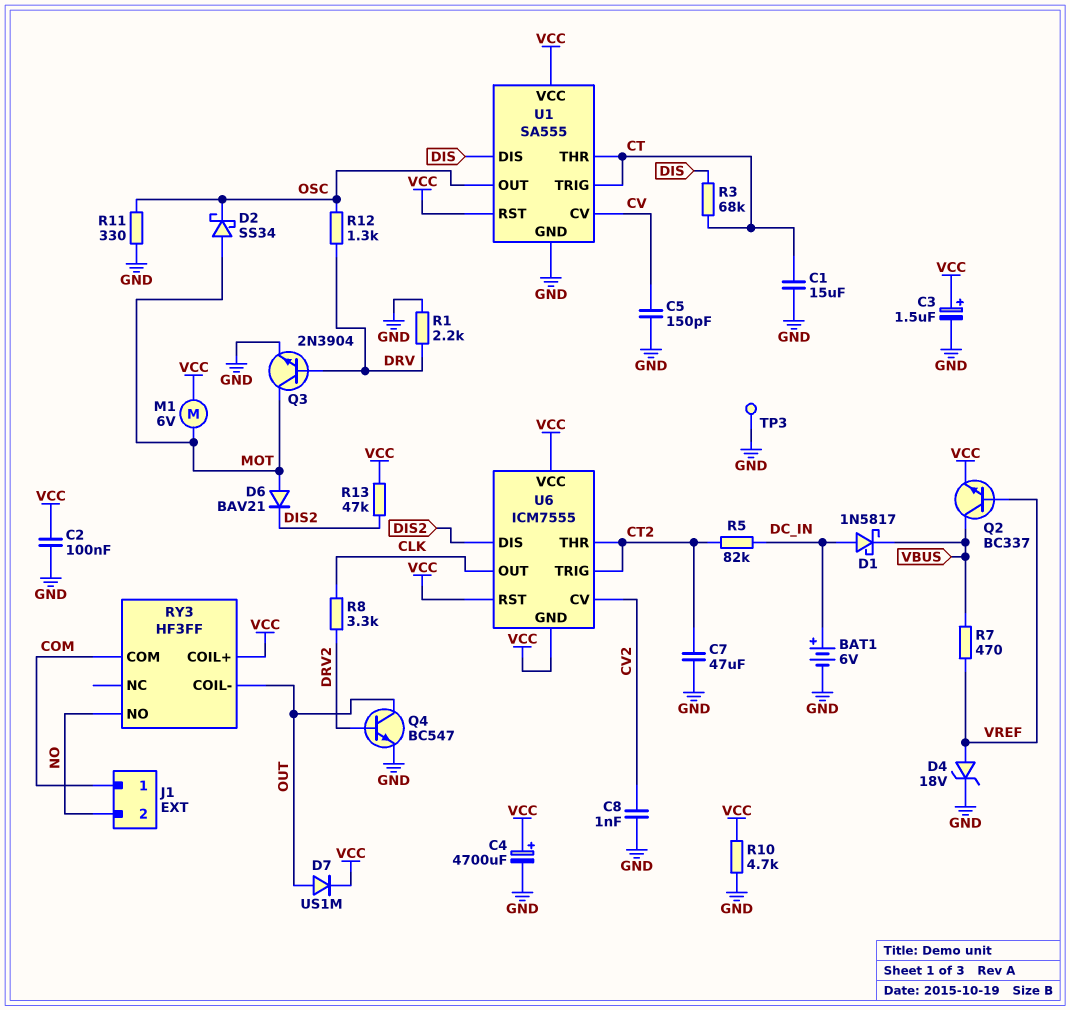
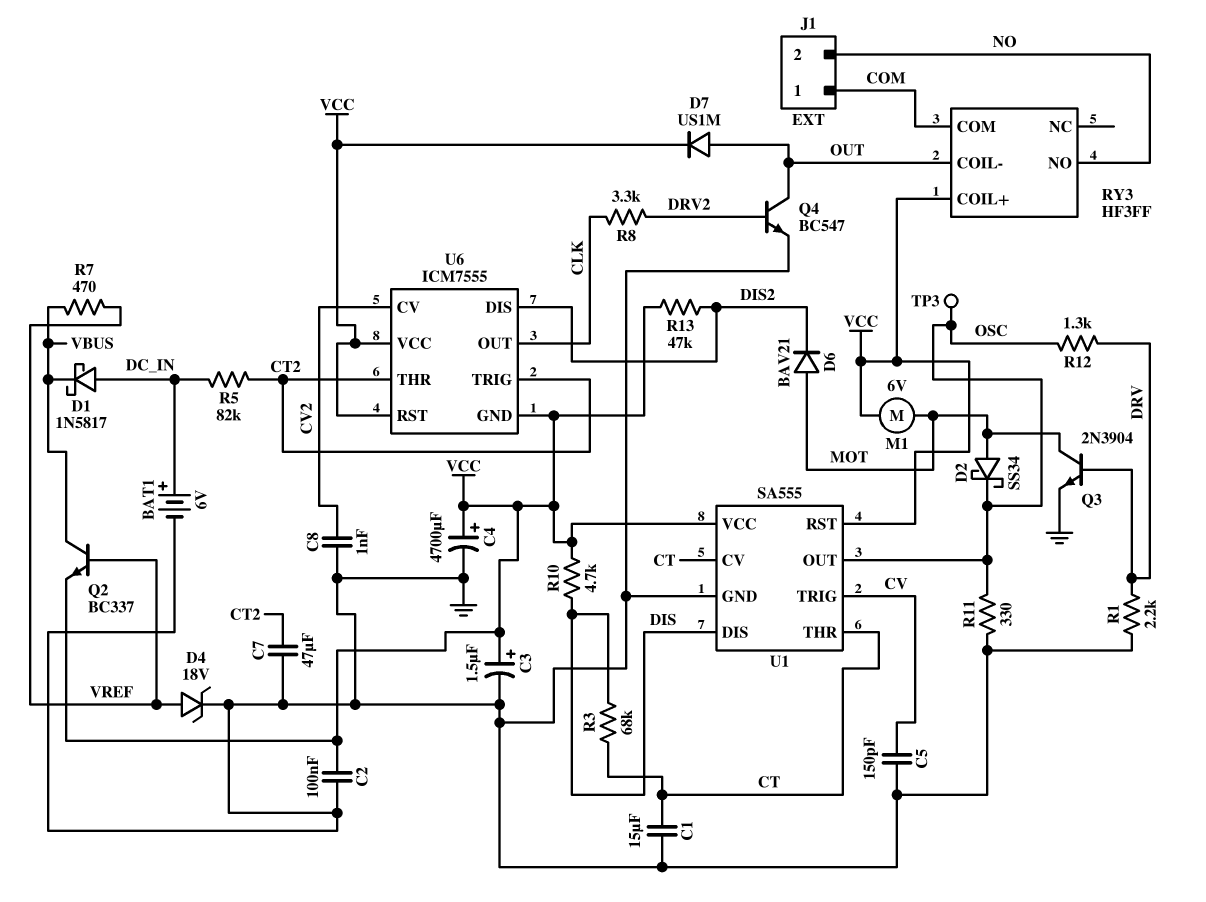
R10: 4.7k (GND, VCC) -> 4.7k (DIS, VCC)
TP3: test point (GND) -> test point (OSC)
U1 pin CV: CV -> CT
U1 pin TRIG: CT -> CV

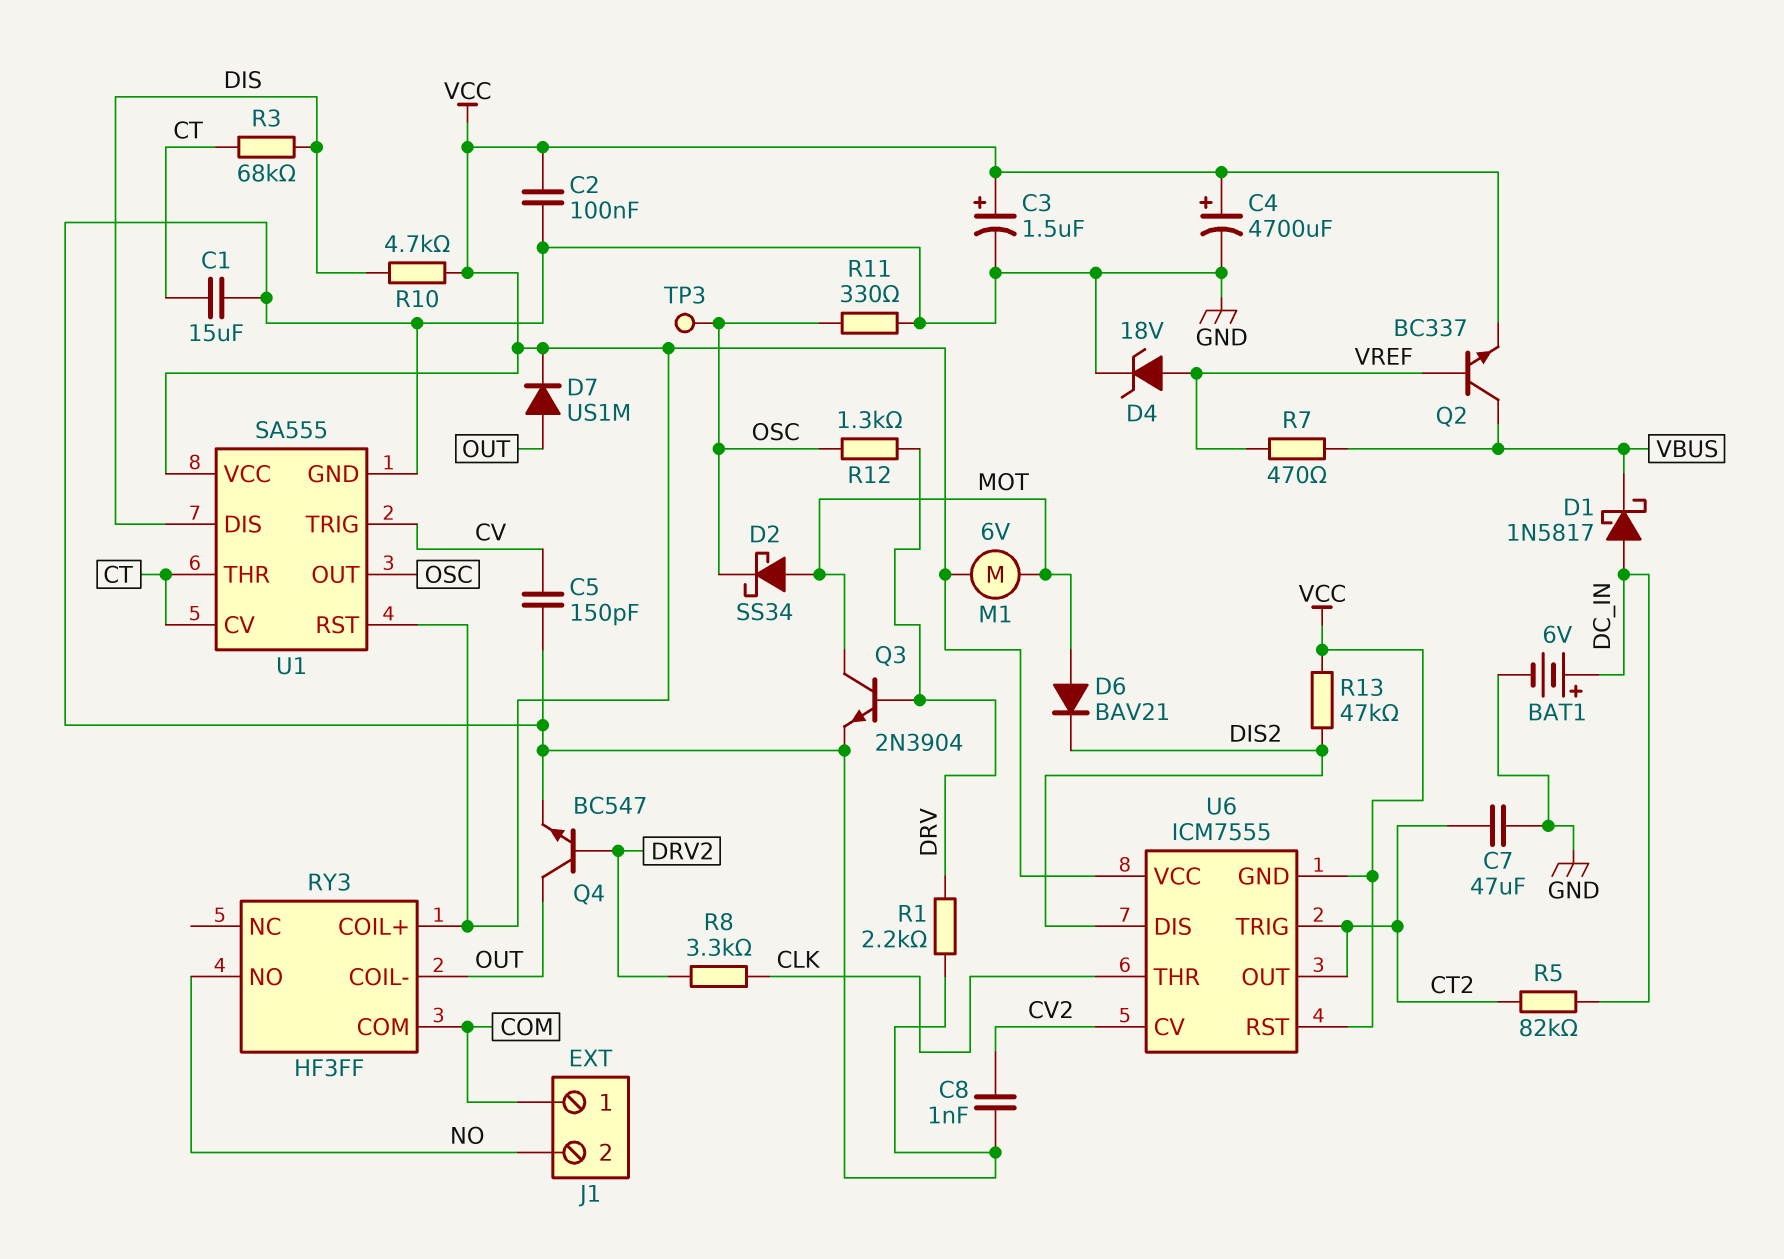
U6 pin OUT: CLK -> CT2
U6 pin THR: CT2 -> CLK

